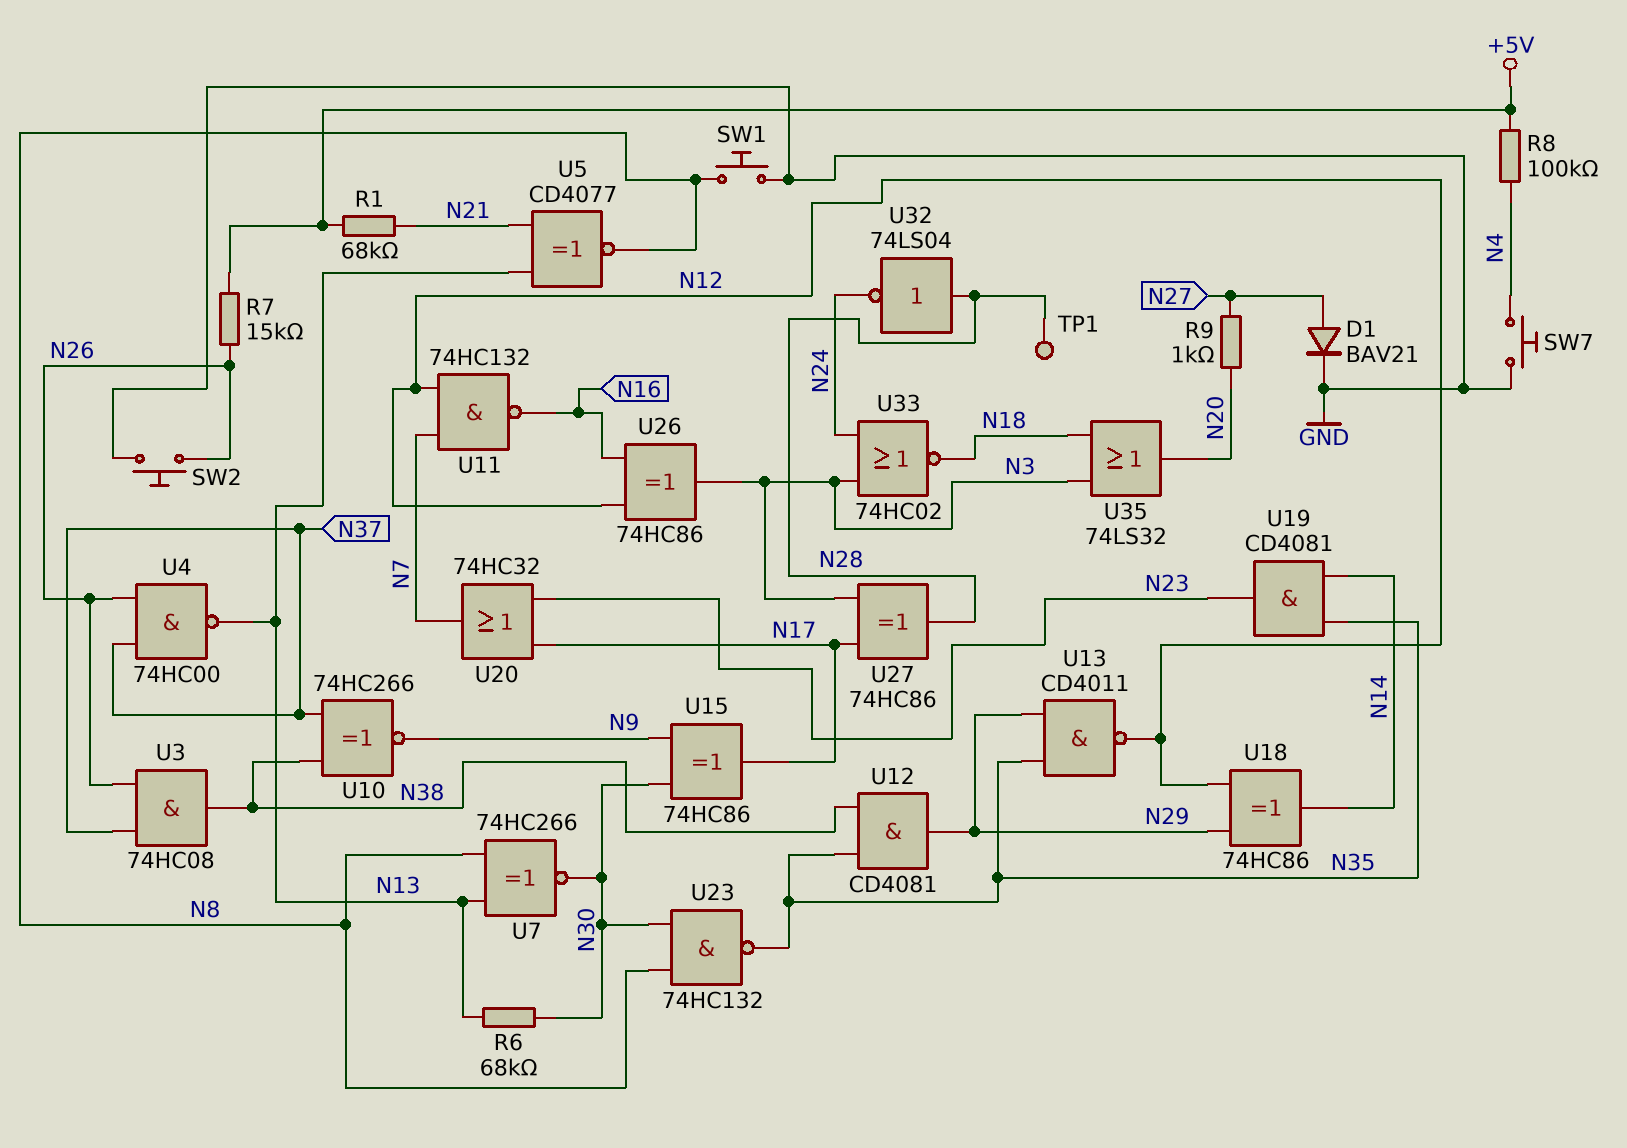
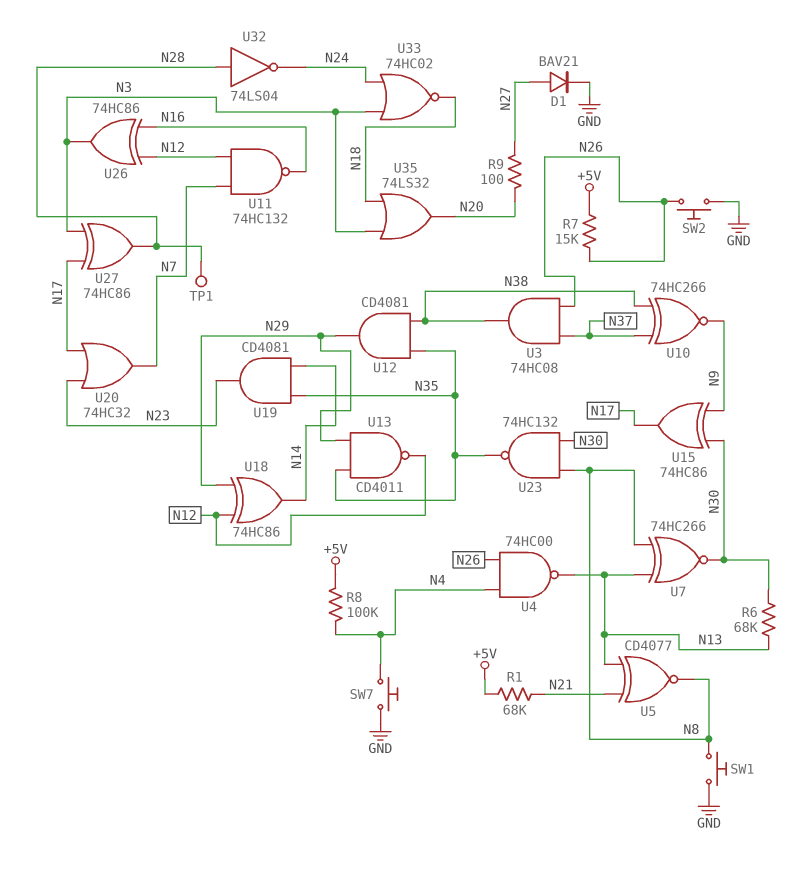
R9: 1k (N20, N27) -> 100 (N20, N27)
U4: NAND 74HC00 (in N26, in N37, out N13) -> NAND 74HC00 (in N4, in N26, out N13)

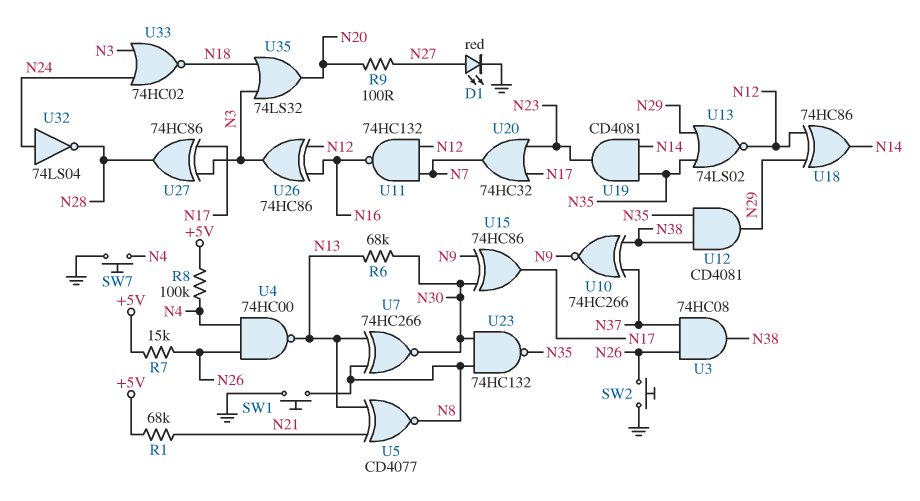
D1: diode BAV21 (A N27, K GND) -> LED red (A N27, K GND)
TP1: test point (N28) -> none
U13: NAND CD4011 (in N29, in N35, out N12) -> NOR 74LS02 (in N29, in N35, out N12)
U32: NOT 74LS04 (in N28, out N24) -> NOT 74LS04 (in N24, out N28)

